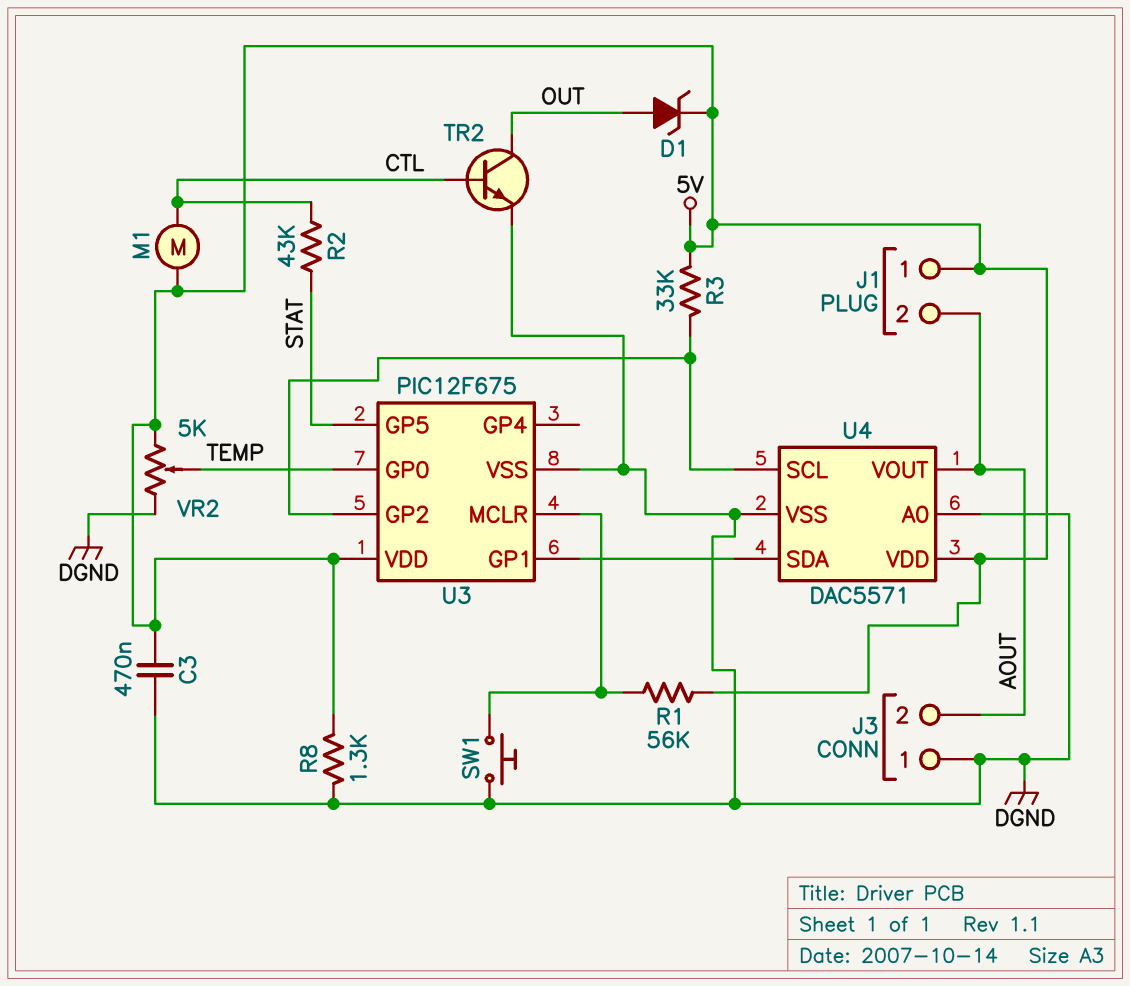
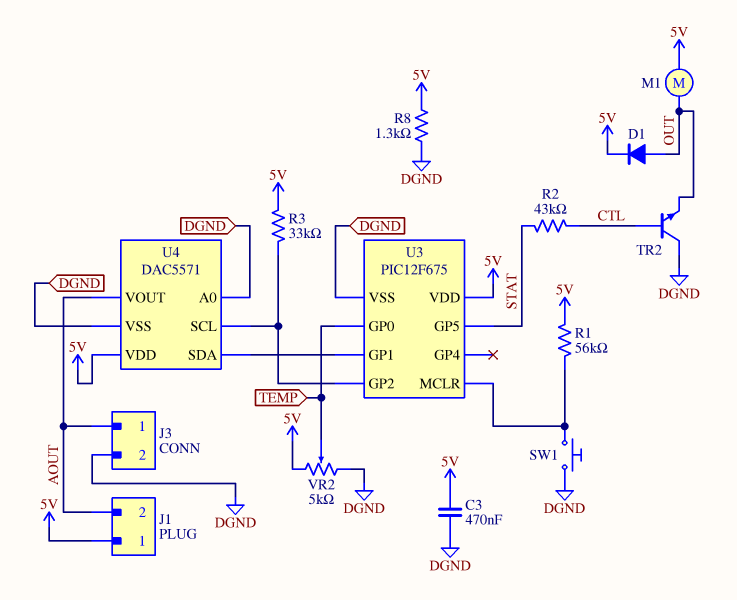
D1: zener (A OUT, K 5V) -> diode (A OUT, K 5V)
J3 pin 1: DGND -> AOUT
J3 pin 2: AOUT -> DGND
M1: motor (5V, CTL) -> motor (5V, OUT)
TR2: NPN (B CTL, C OUT, E DGND) -> NPN (B CTL, C DGND, E OUT)

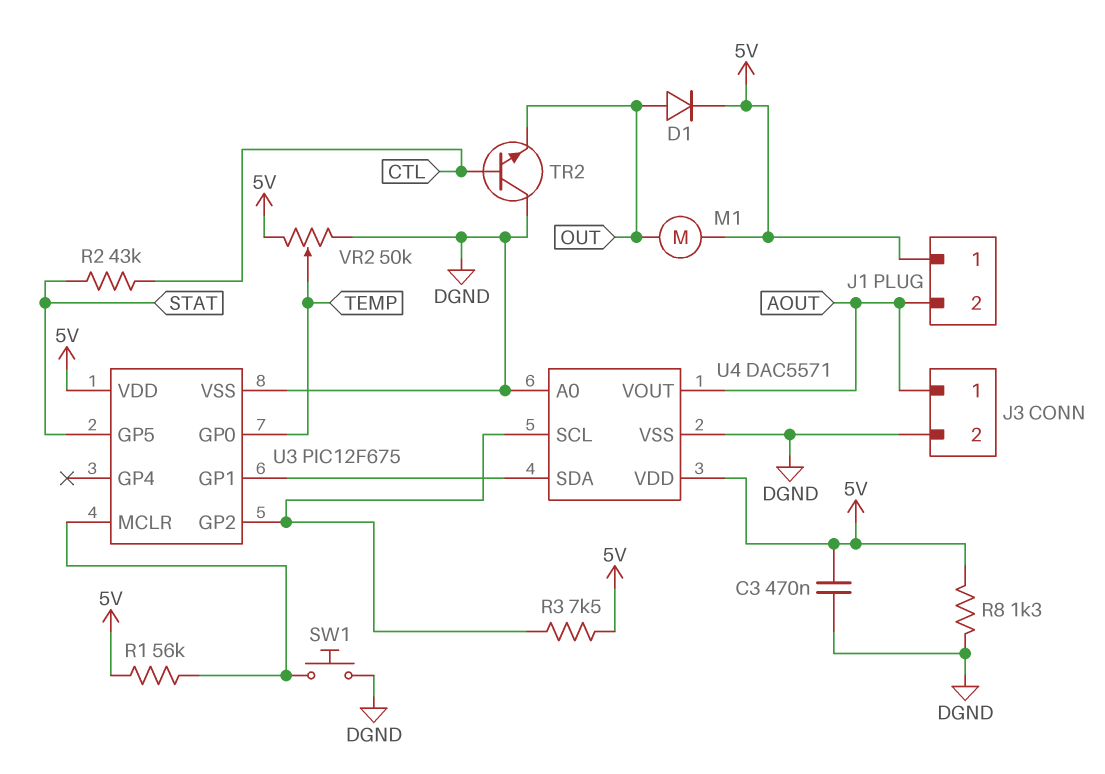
R3: 33k (5V, U3/GP2) -> 7.5k (5V, U3/GP2)
VR2: 5k (5V, DGND, wiper TEMP) -> 50k (5V, DGND, wiper TEMP)

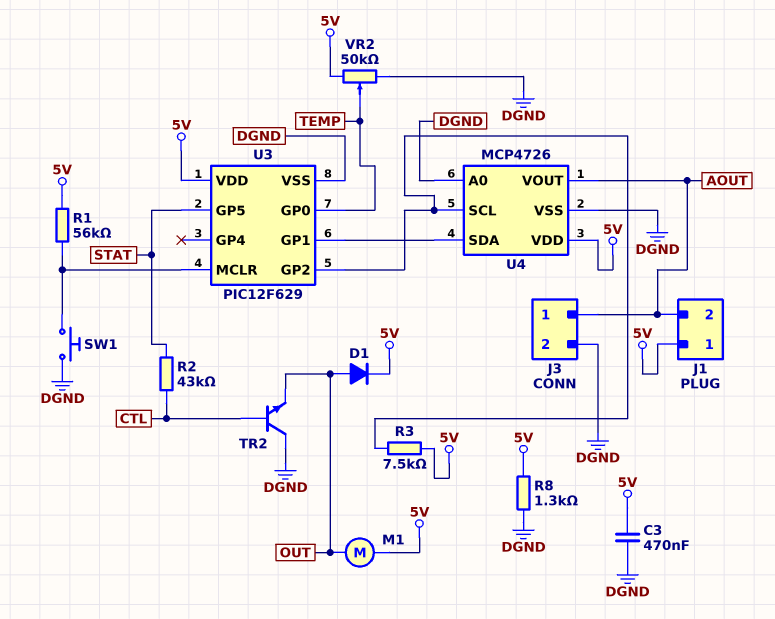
U3: PIC12F675 -> PIC12F629
U4: DAC5571 -> MCP4726

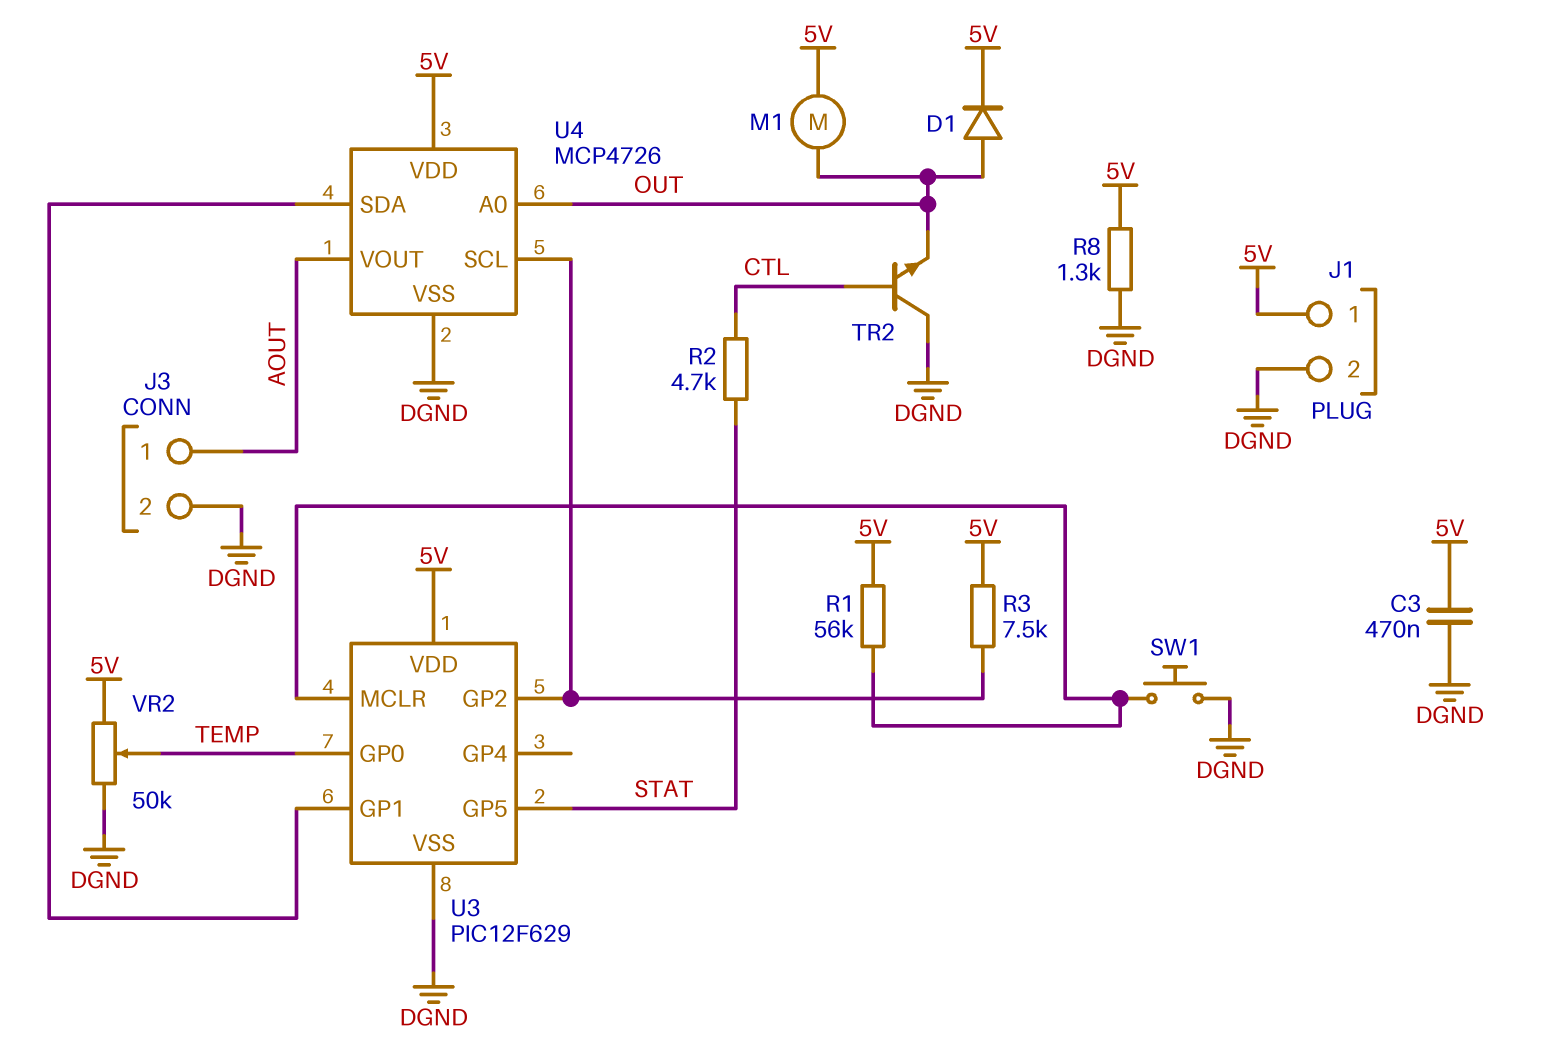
J1 pin 2: AOUT -> DGND
R2: 43k (CTL, STAT) -> 4.7k (CTL, STAT)
U4 pin A0: DGND -> OUT

